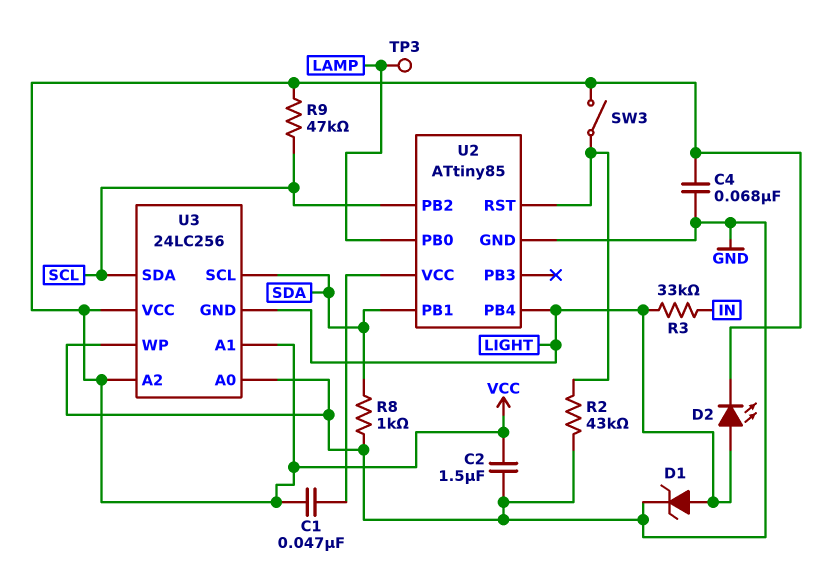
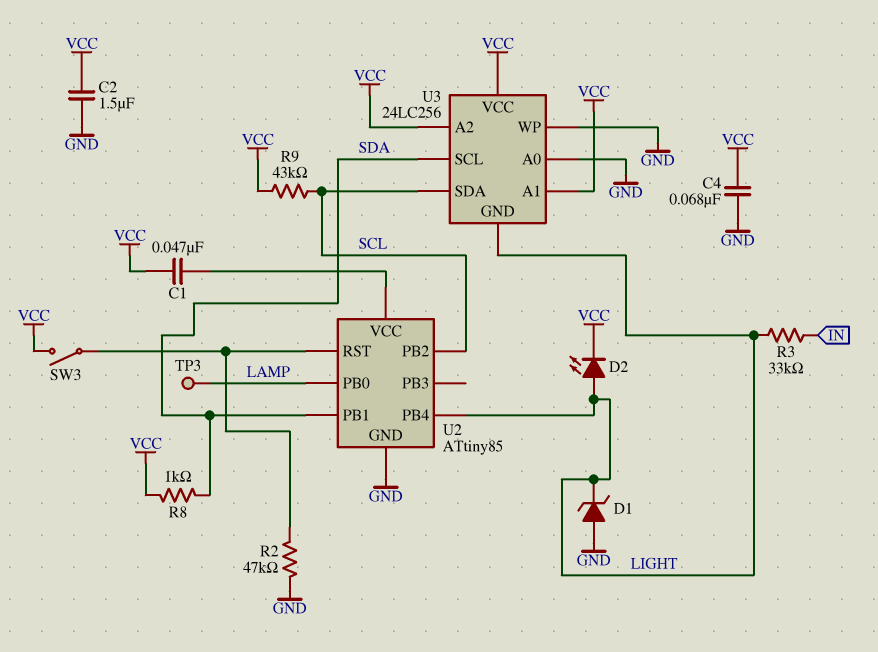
D1: zener (A LIGHT, K GND) -> zener (A GND, K LIGHT)
R2: 43k (GND, U2/RST) -> 47k (GND, U2/RST)
R8: 1k (GND, SDA) -> 1k (SDA, VCC)
R9: 47k (SCL, VCC) -> 43k (SCL, VCC)

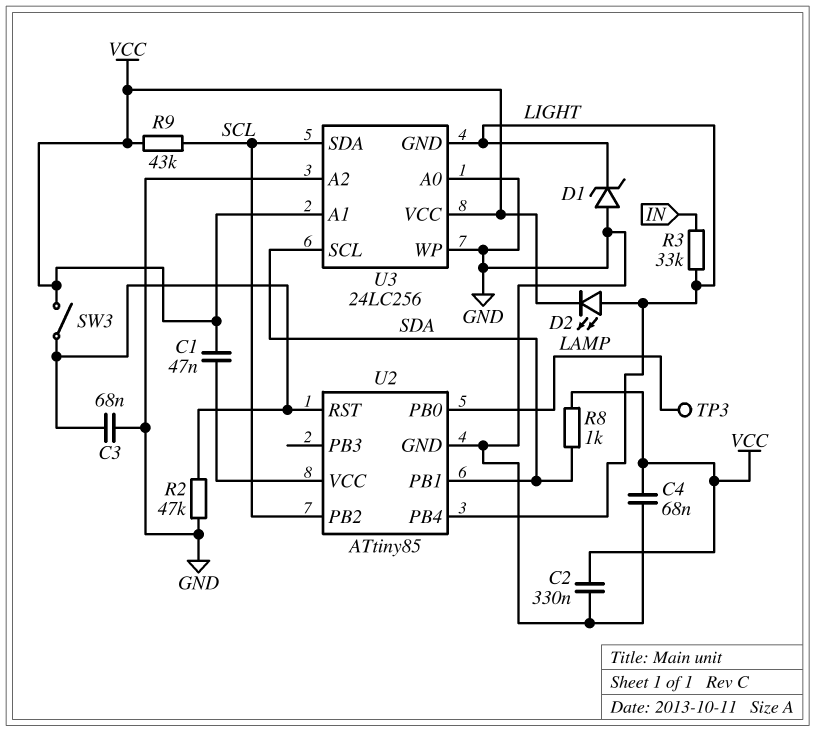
C2: 1.5uF (GND, VCC) -> 330nF (GND, VCC)
C3: none -> 68nF (GND, U2/RST)
U3 pin A2: VCC -> GND

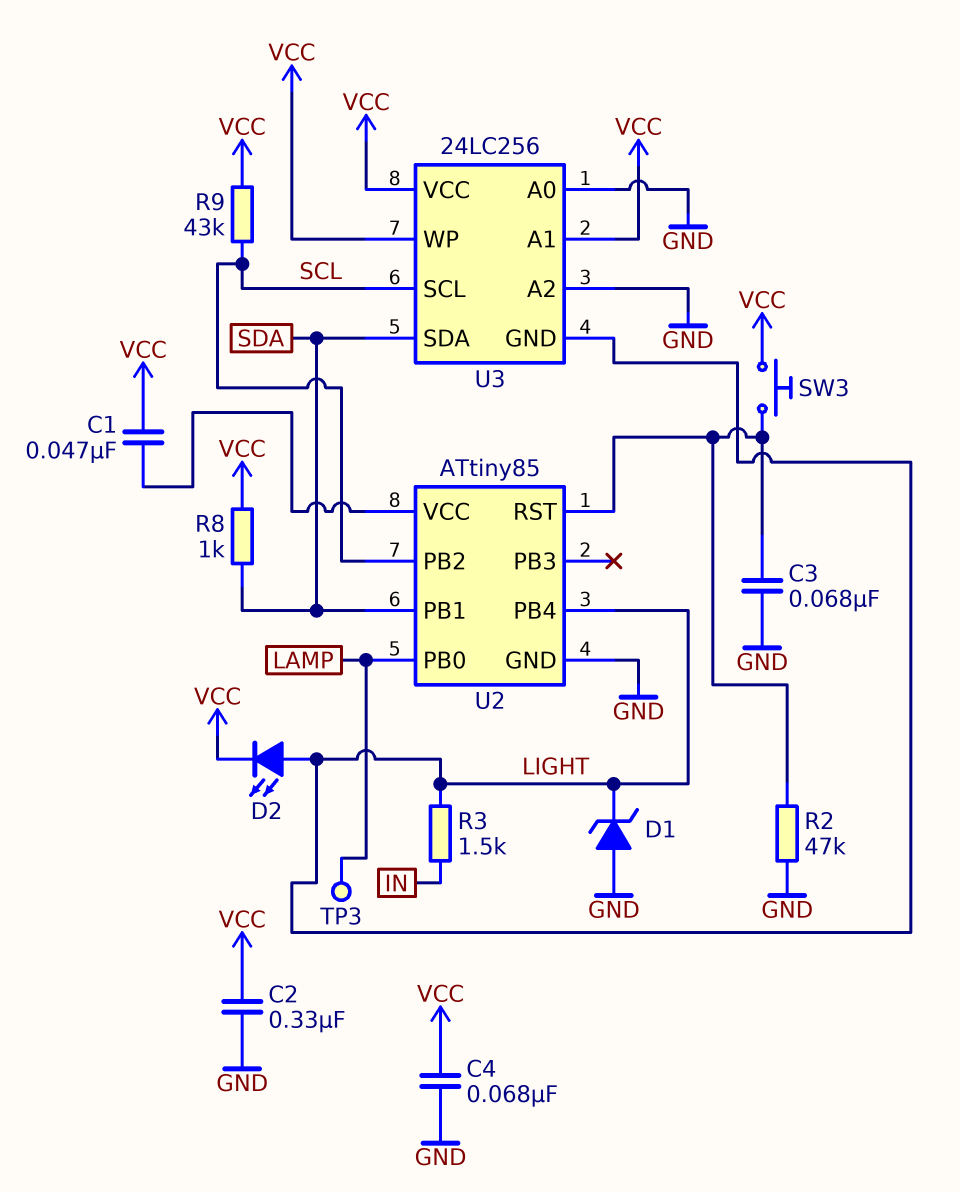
R3: 33k (IN, LIGHT) -> 1.5k (IN, LIGHT)
SW3: switch (U2/RST, VCC) -> button (U2/RST, VCC)
U3 pin SCL: SDA -> SCL
U3 pin SDA: SCL -> SDA
U3 pin WP: GND -> VCC

